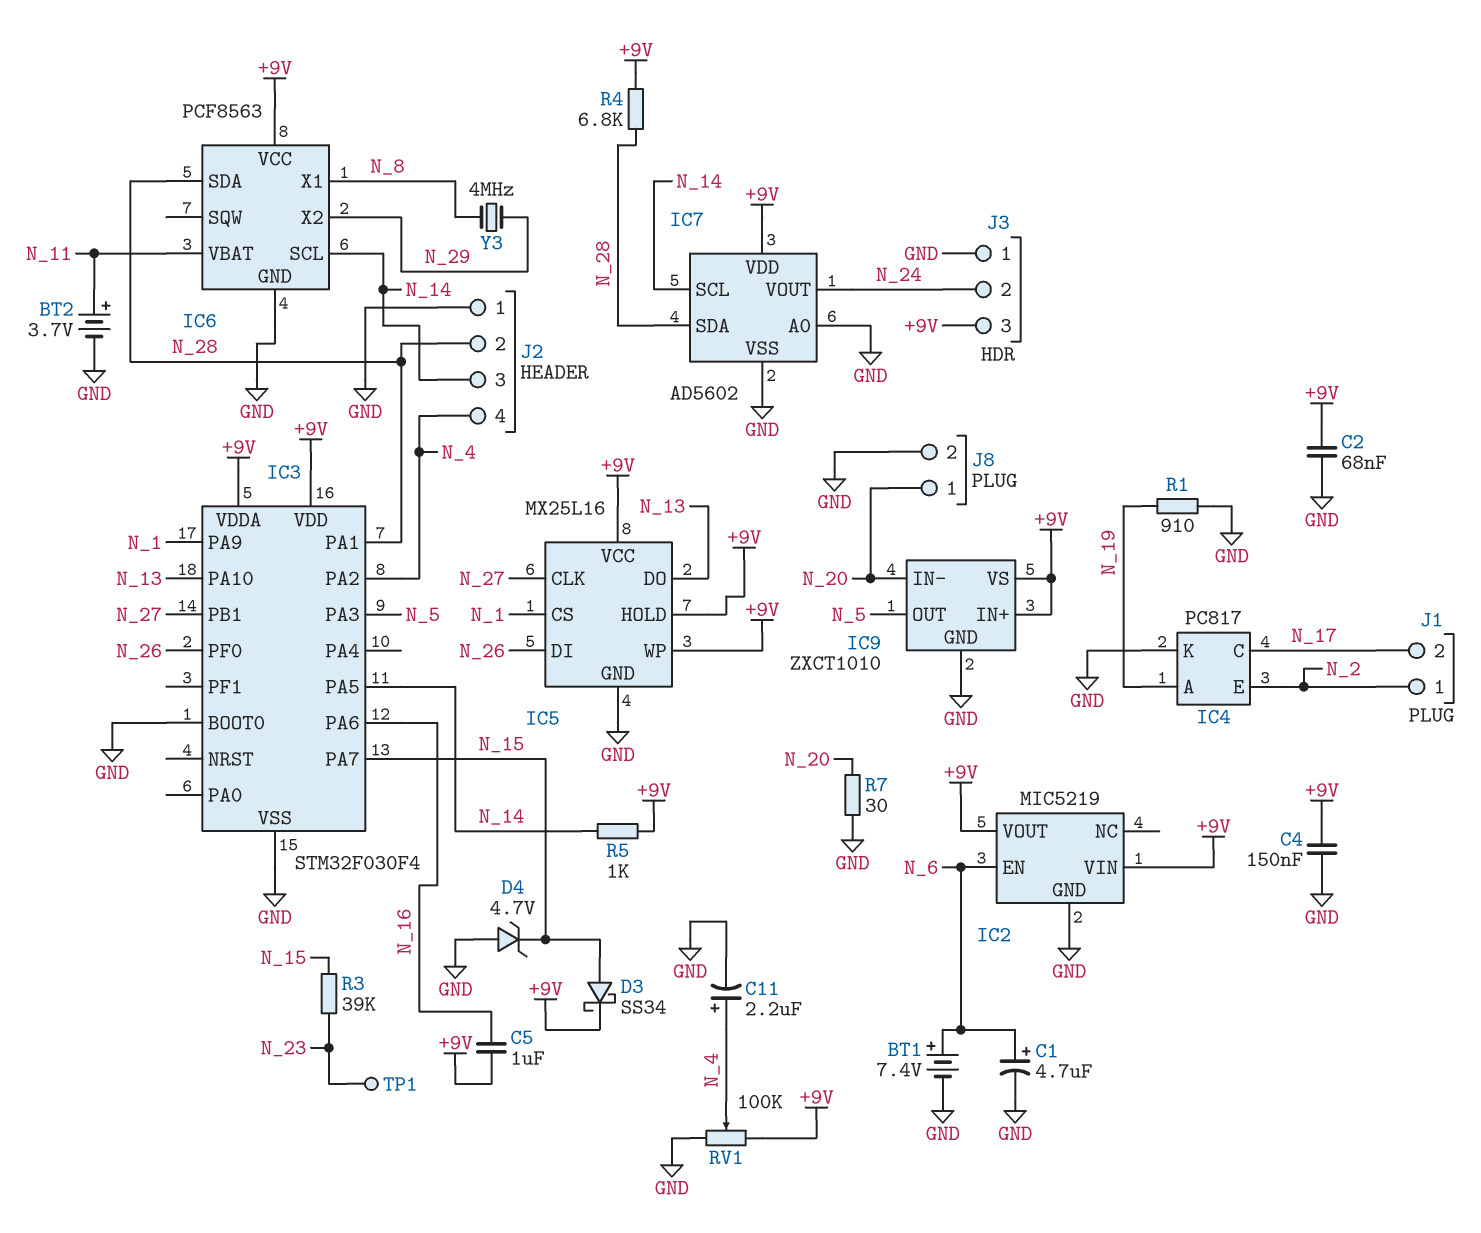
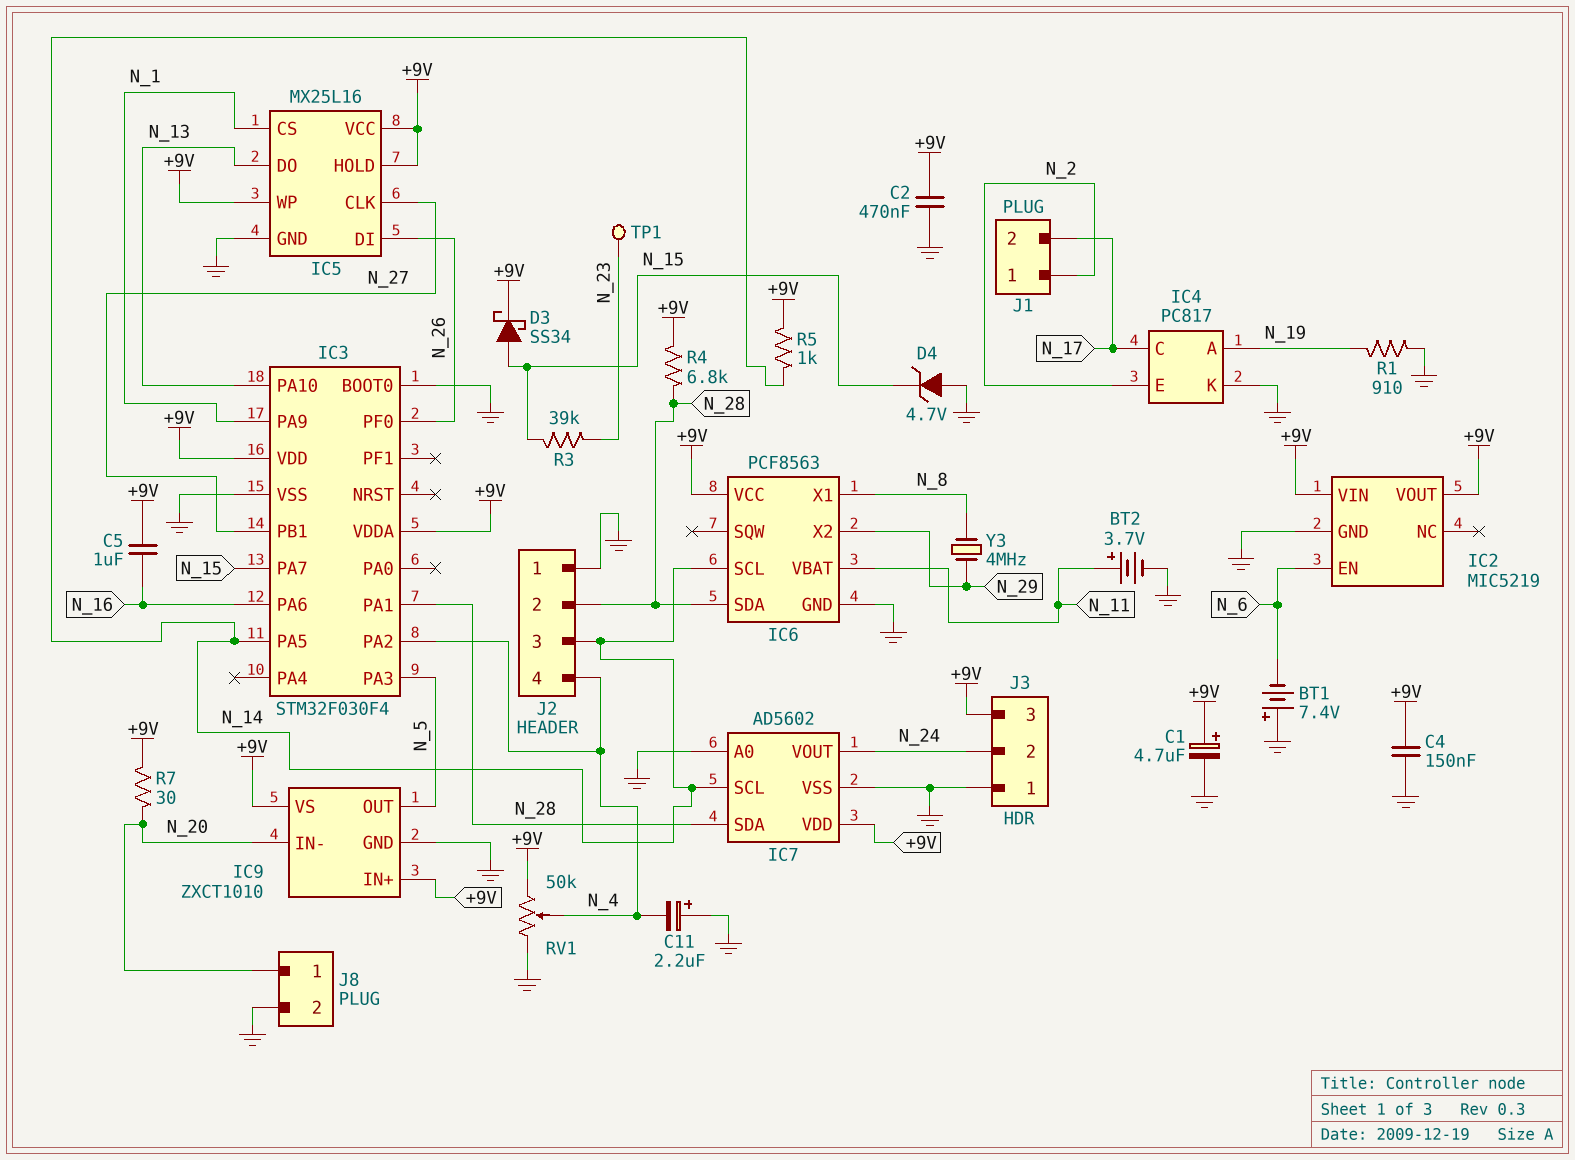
BT1: 7.4V (plus N_6, minus GND) -> 7.4V (plus GND, minus N_6)
C1: 4.7uF (plus N_6, minus GND) -> 4.7uF (plus +9V, minus GND)
C2: 68nF (+9V, GND) -> 470nF (+9V, GND)
C11: 2.2uF (plus N_4, minus GND) -> 2.2uF (plus GND, minus N_4)
R7: 30 (GND, N_20) -> 30 (+9V, N_20)
RV1: 100k (+9V, GND, wiper N_4) -> 50k (+9V, GND, wiper N_4)

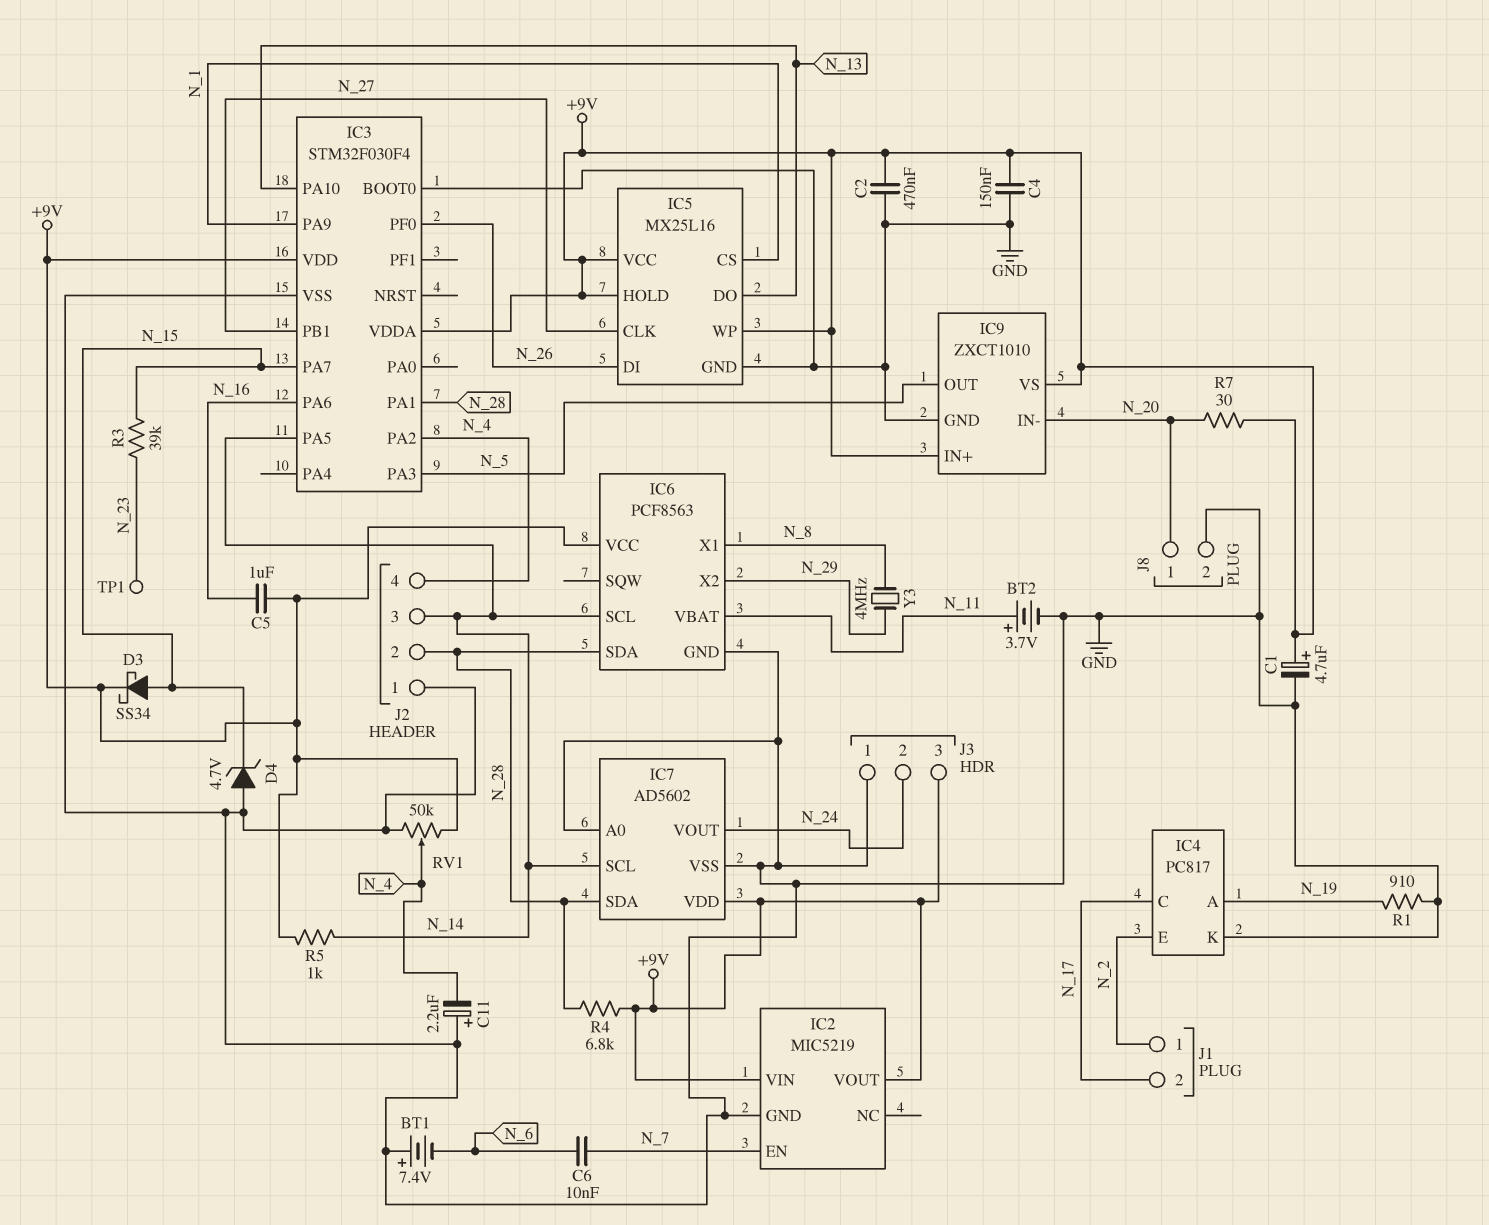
C6: none -> 10nF (N_6, N_7)
IC2 pin EN: N_6 -> N_7

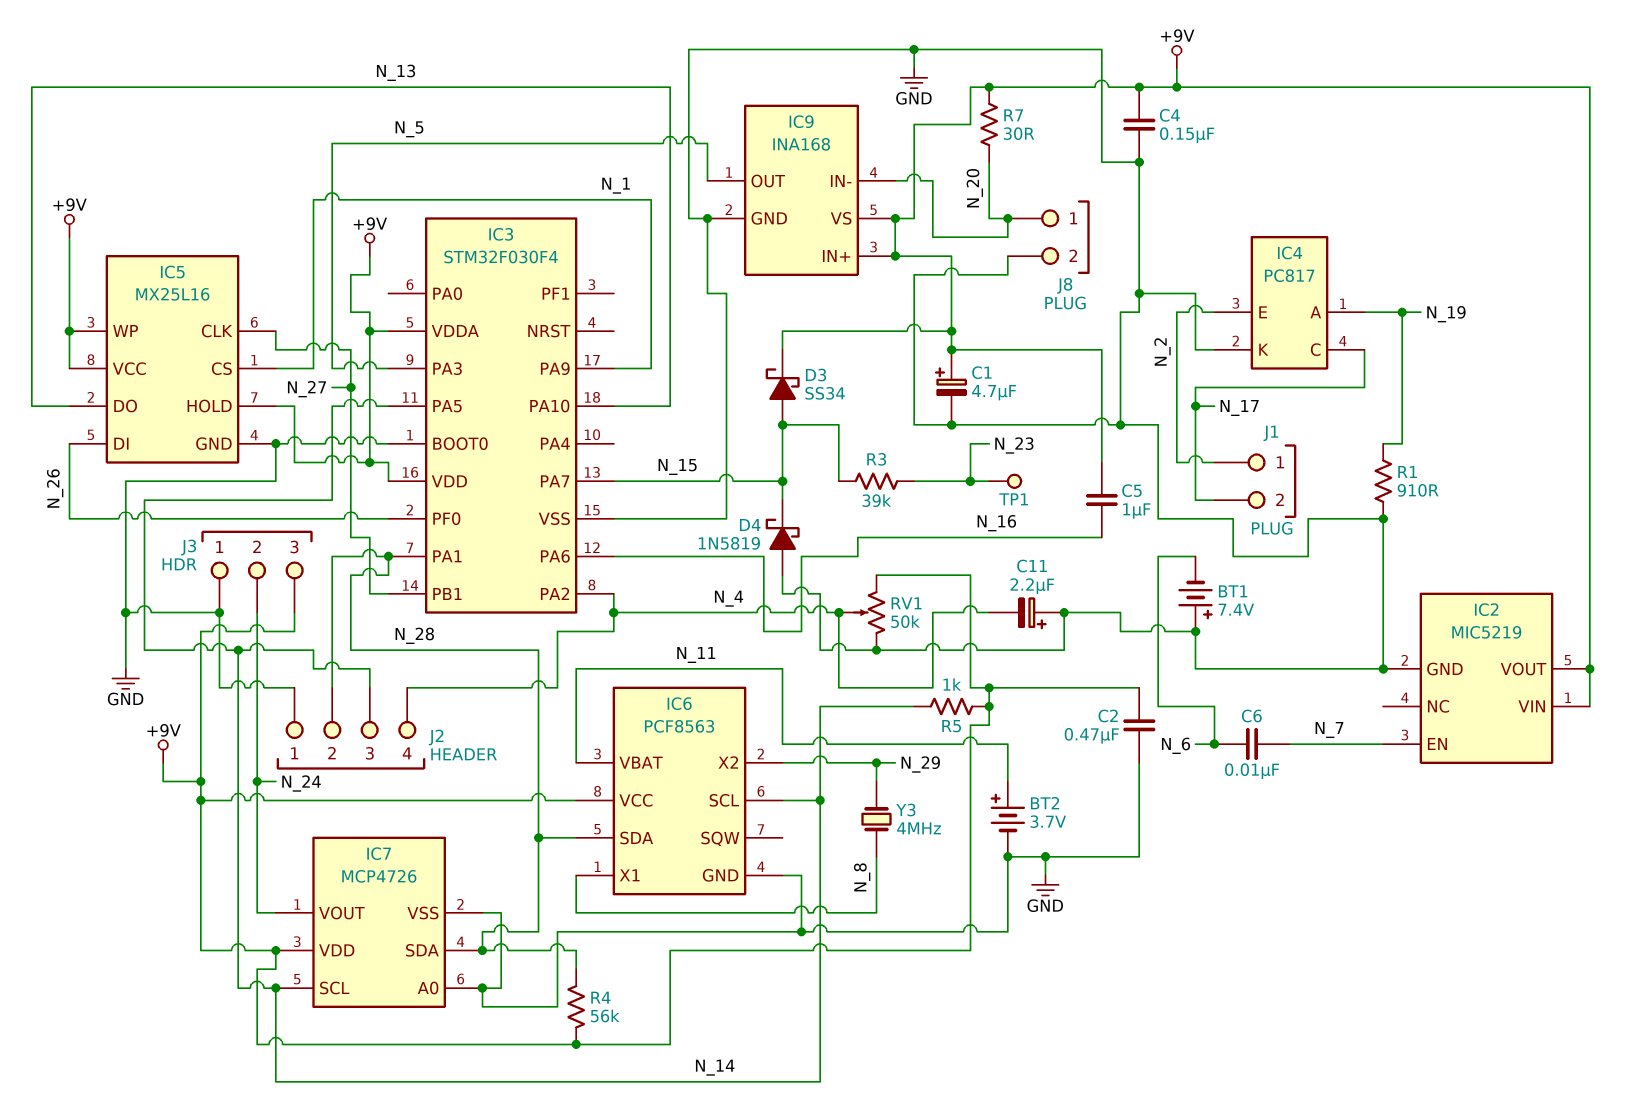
D4: zener 4.7V (A GND, K N_15) -> schottky 1N5819 (A GND, K N_15)
IC7: AD5602 -> MCP4726
IC9: ZXCT1010 -> INA168
R4: 6.8k (+9V, N_28) -> 56k (+9V, N_28)

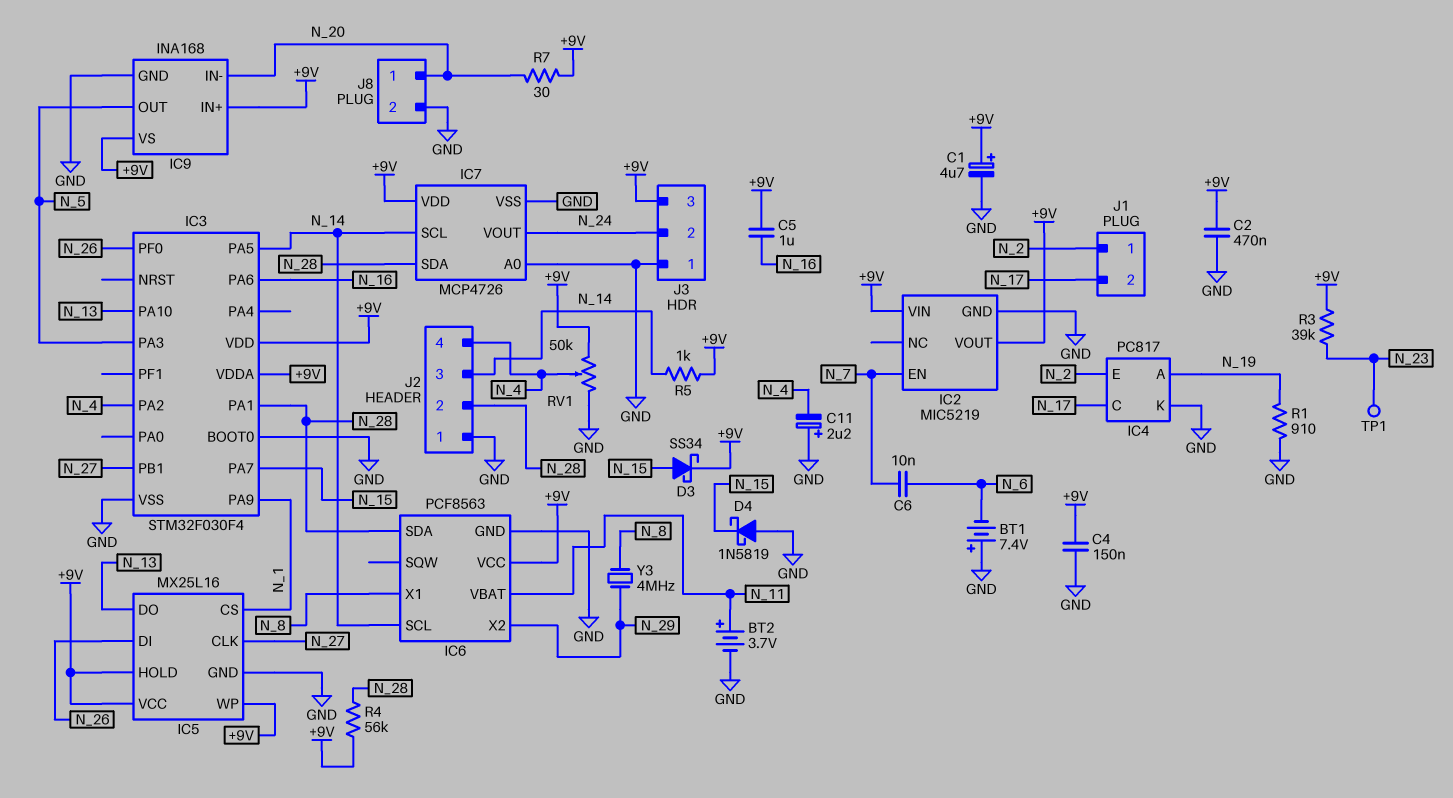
R3: 39k (N_15, N_23) -> 39k (+9V, N_23)

